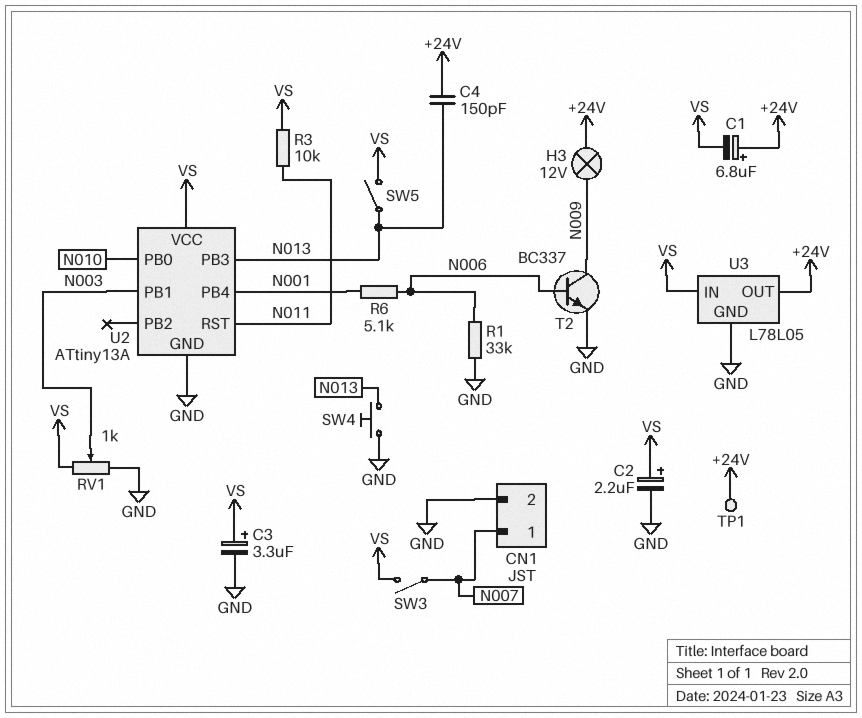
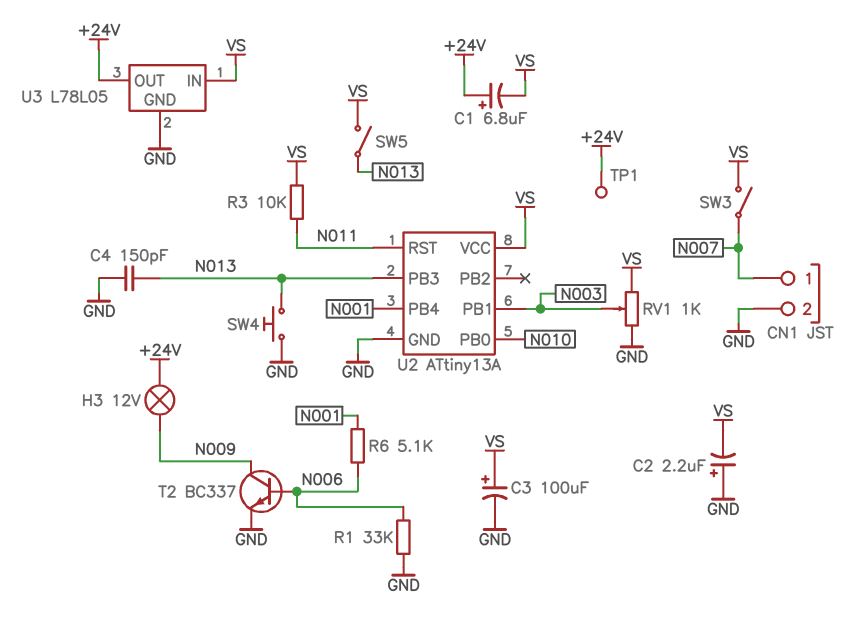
C2: 2.2uF (plus VS, minus GND) -> 2.2uF (plus GND, minus VS)
C3: 3.3uF (plus VS, minus GND) -> 100uF (plus VS, minus GND)
C4: 150pF (+24V, N013) -> 150pF (GND, N013)

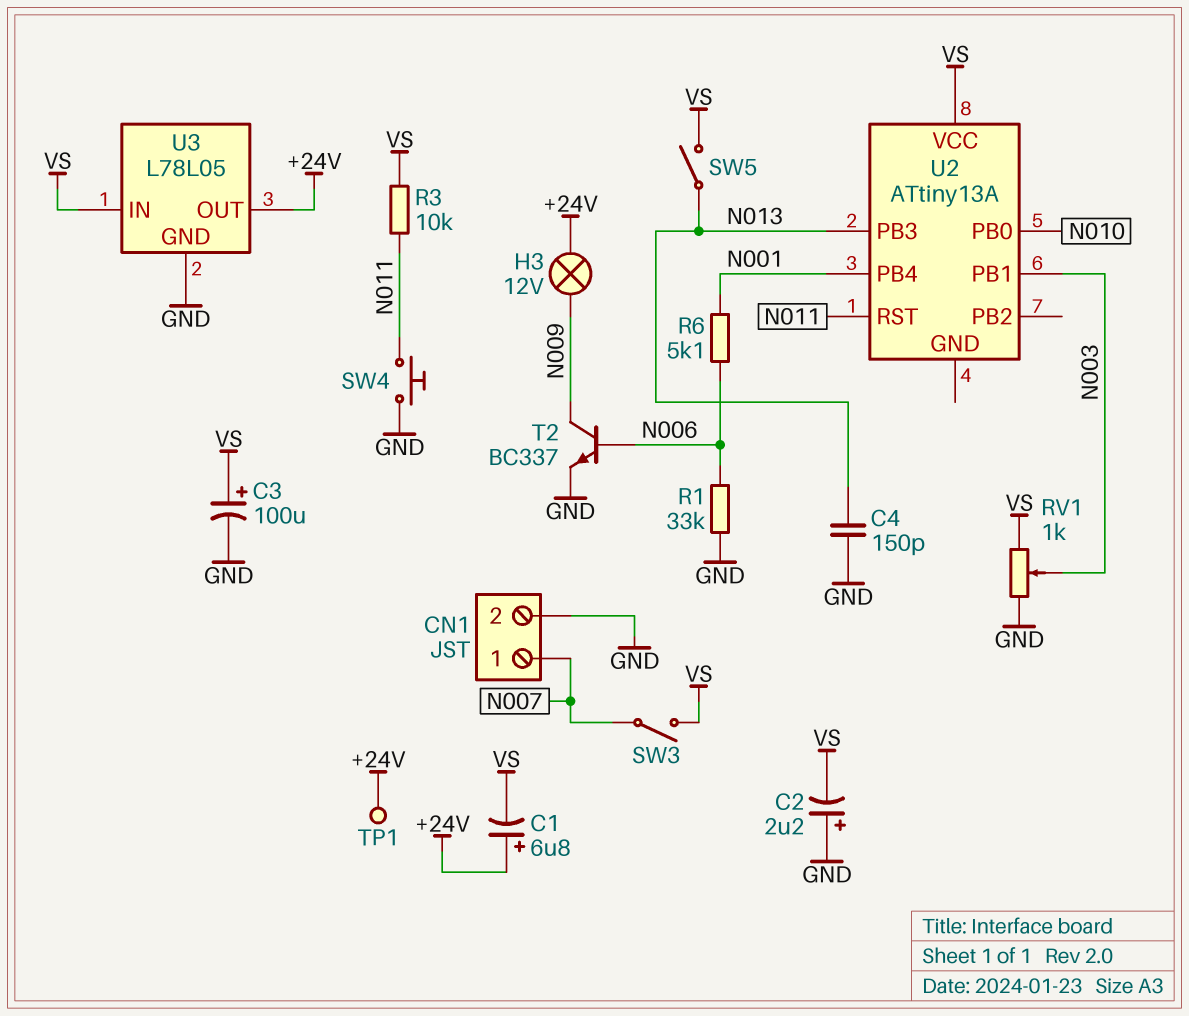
SW4: button (GND, N013) -> button (GND, N011)
U2 pin GND: GND -> none

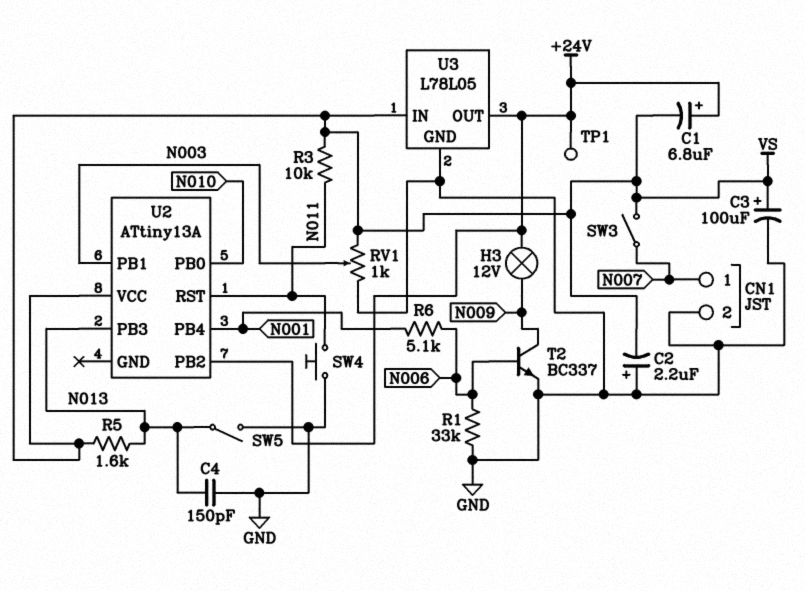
R5: none -> 1.6k (N013, VS)
SW5: switch (N013, VS) -> switch (GND, N013)
U2 pin PB2: none -> +24V

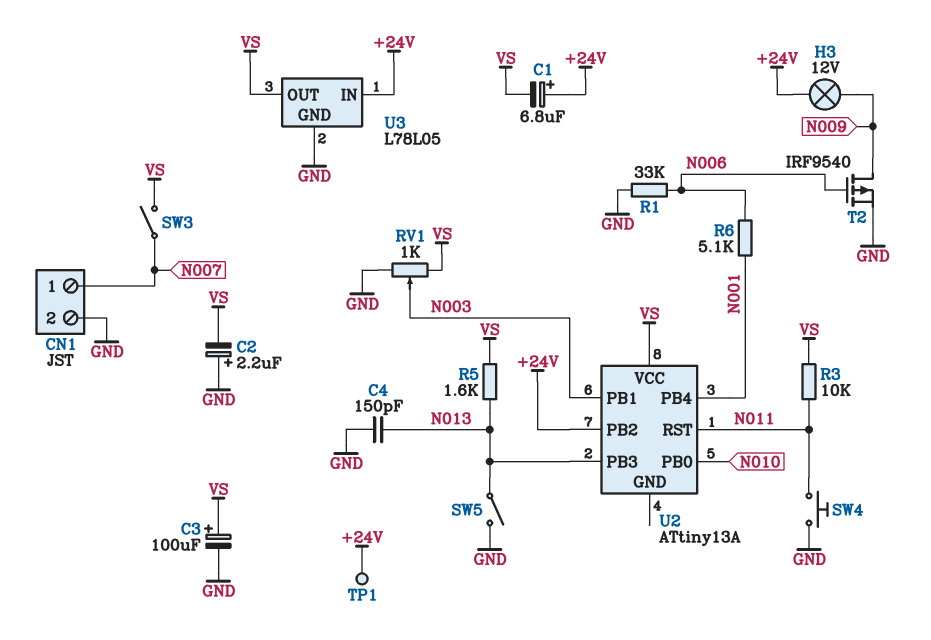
T2: NPN BC337 (B N006, C N009, E GND) -> PMOS IRF9540 (G N006, D N009, S GND)
U3 pin IN: VS -> +24V
U3 pin OUT: +24V -> VS

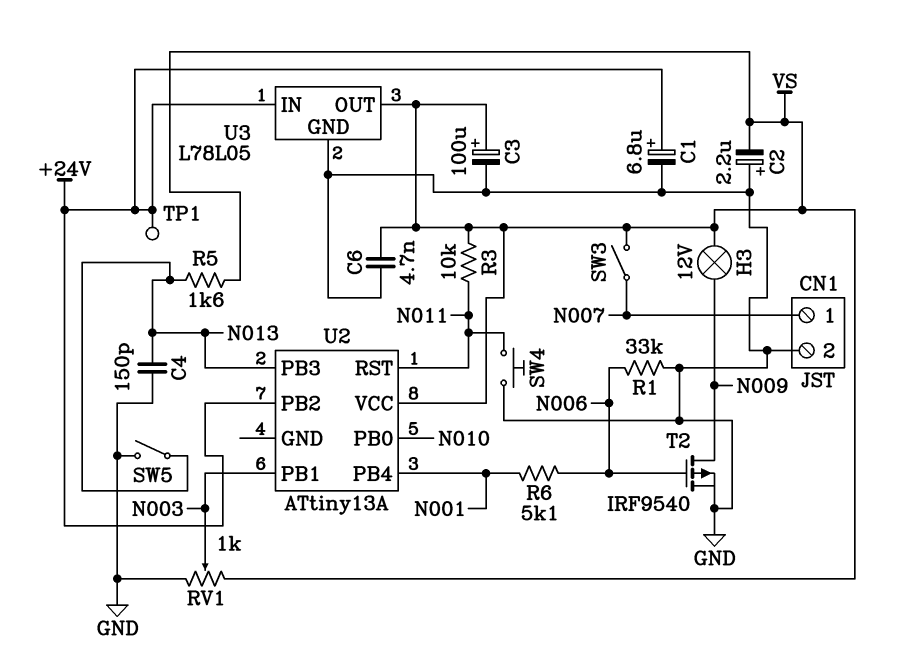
C1: 6.8uF (plus +24V, minus VS) -> 6.8uF (plus +24V, minus GND)
C6: none -> 4.7nF (GND, VS)
H3: lamp 12V (+24V, N009) -> lamp 12V (N009, VS)

